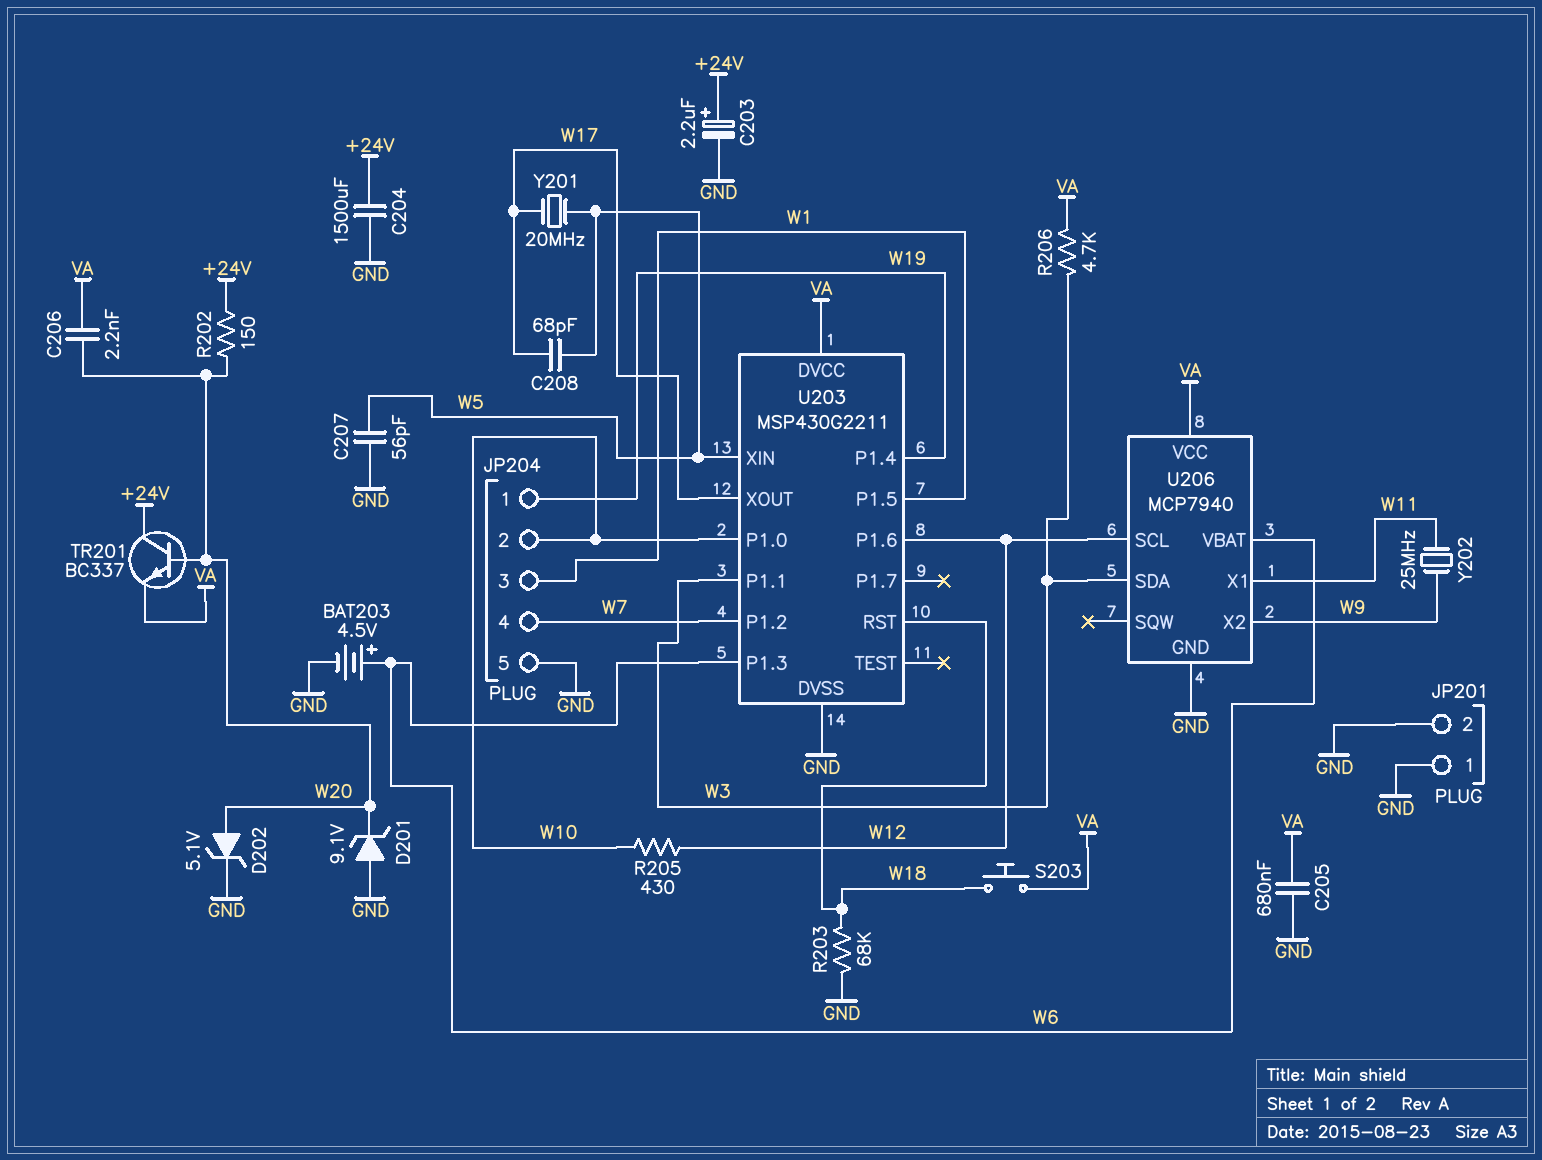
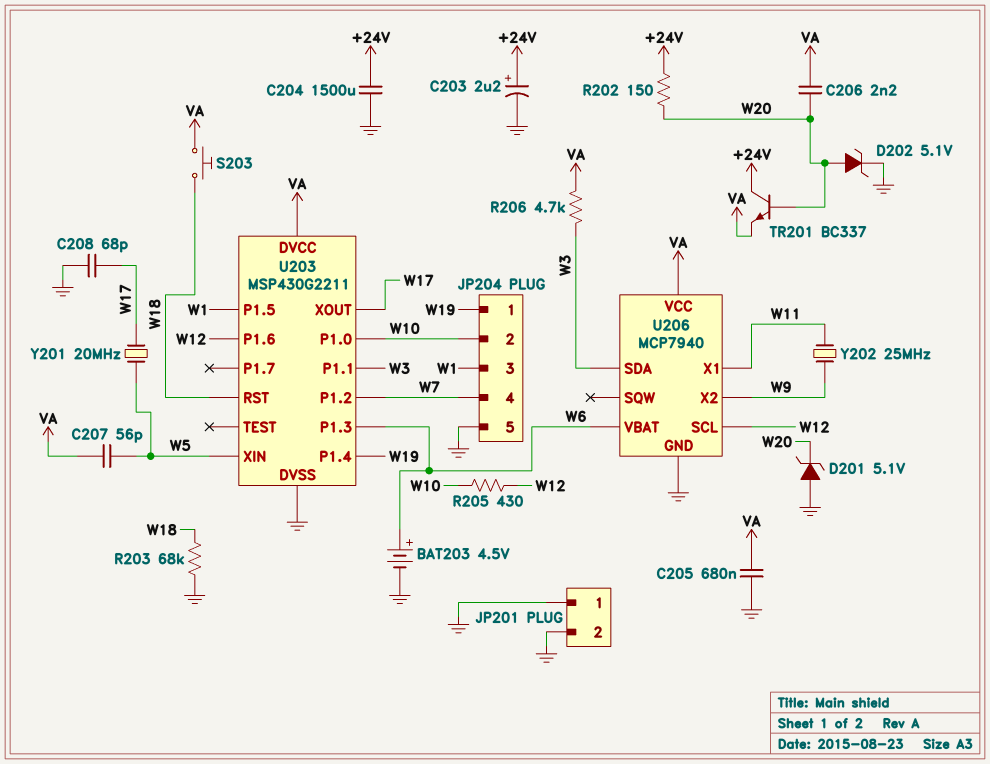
C207: 56pF (GND, W5) -> 56pF (VA, W5)
C208: 68pF (W5, W17) -> 68pF (GND, W17)
D201: zener 9.1V (A GND, K W20) -> zener 5.1V (A GND, K W20)

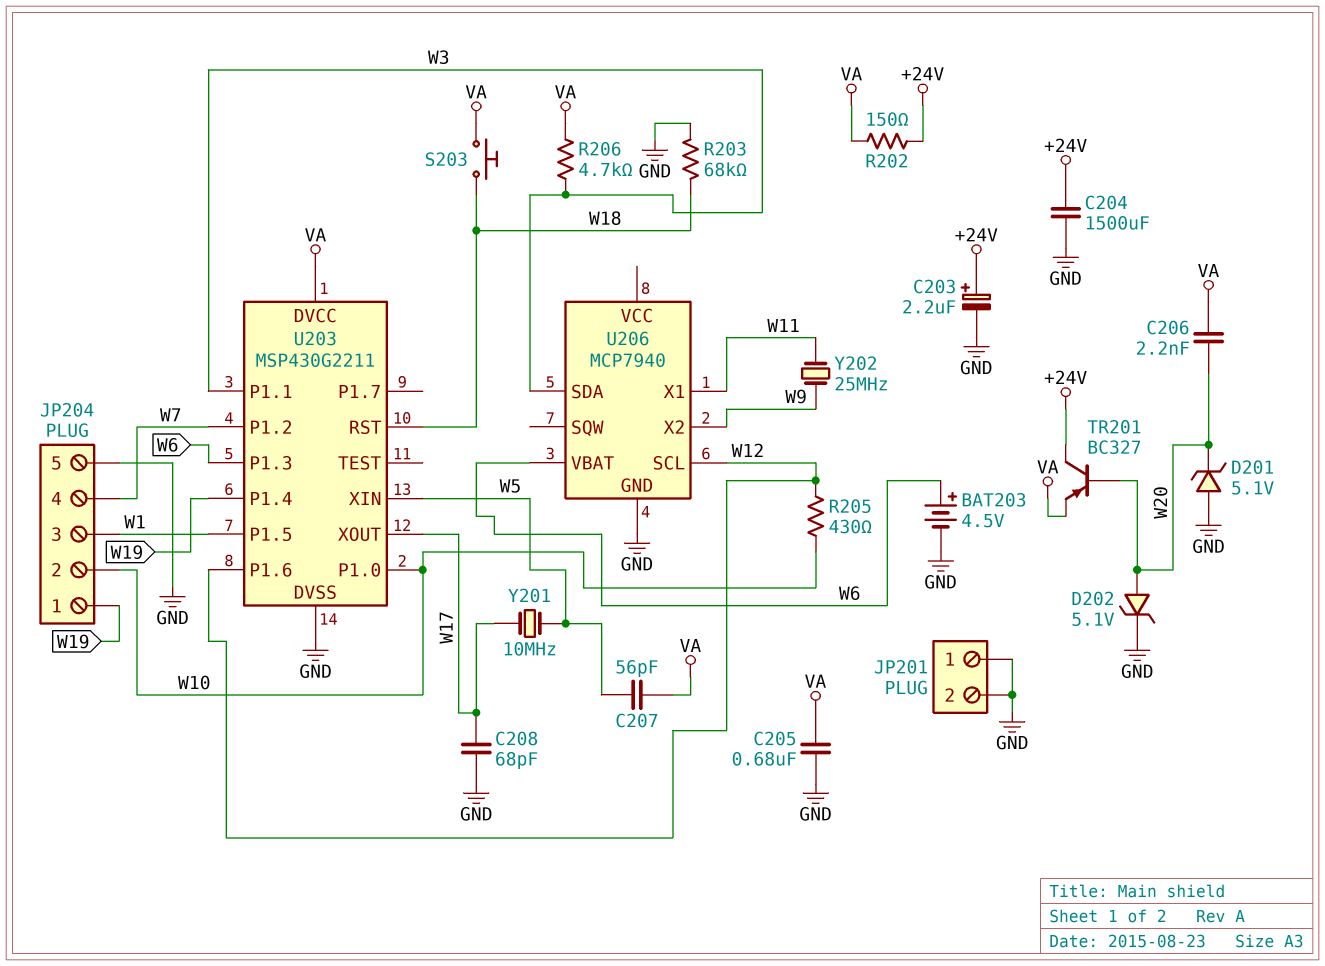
R202: 150 (+24V, W20) -> 150 (+24V, VA)
TR201: NPN BC337 (B W20, C +24V, E VA) -> PNP BC327 (B W20, C +24V, E VA)
U206 pin VCC: VA -> none
Y201: 20MHz (W5, W17) -> 10MHz (W5, W17)

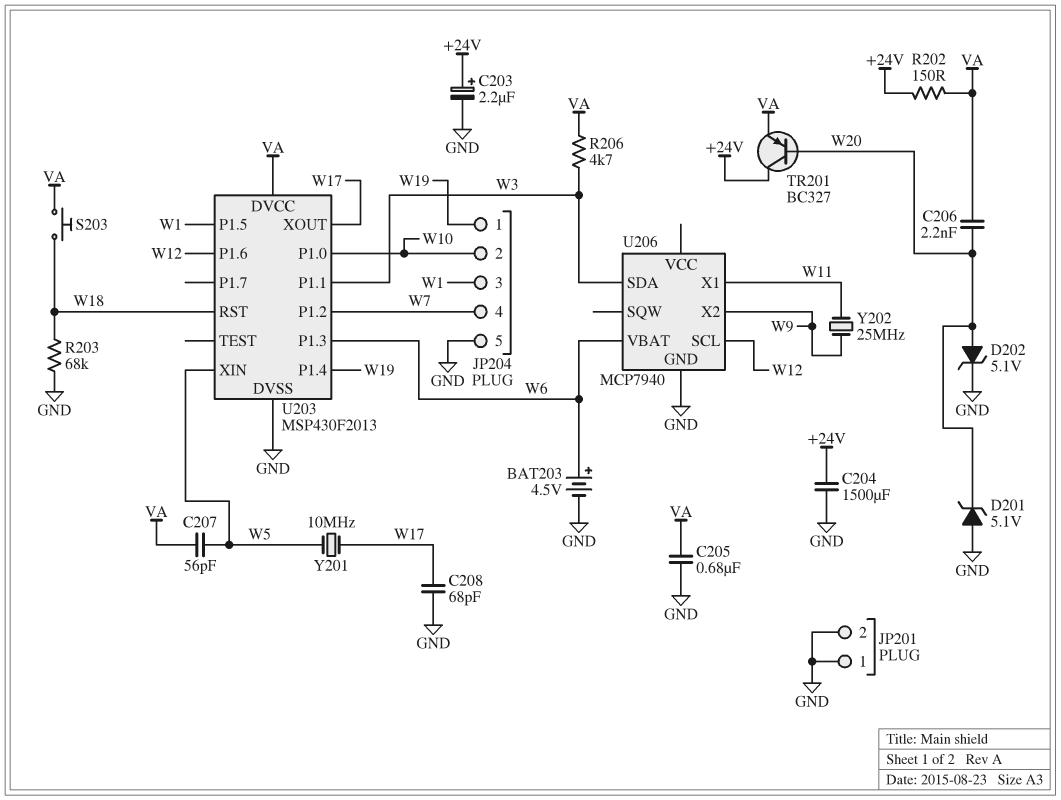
R205: 430 (W10, W12) -> none
U203: MSP430G2211 -> MSP430F2013

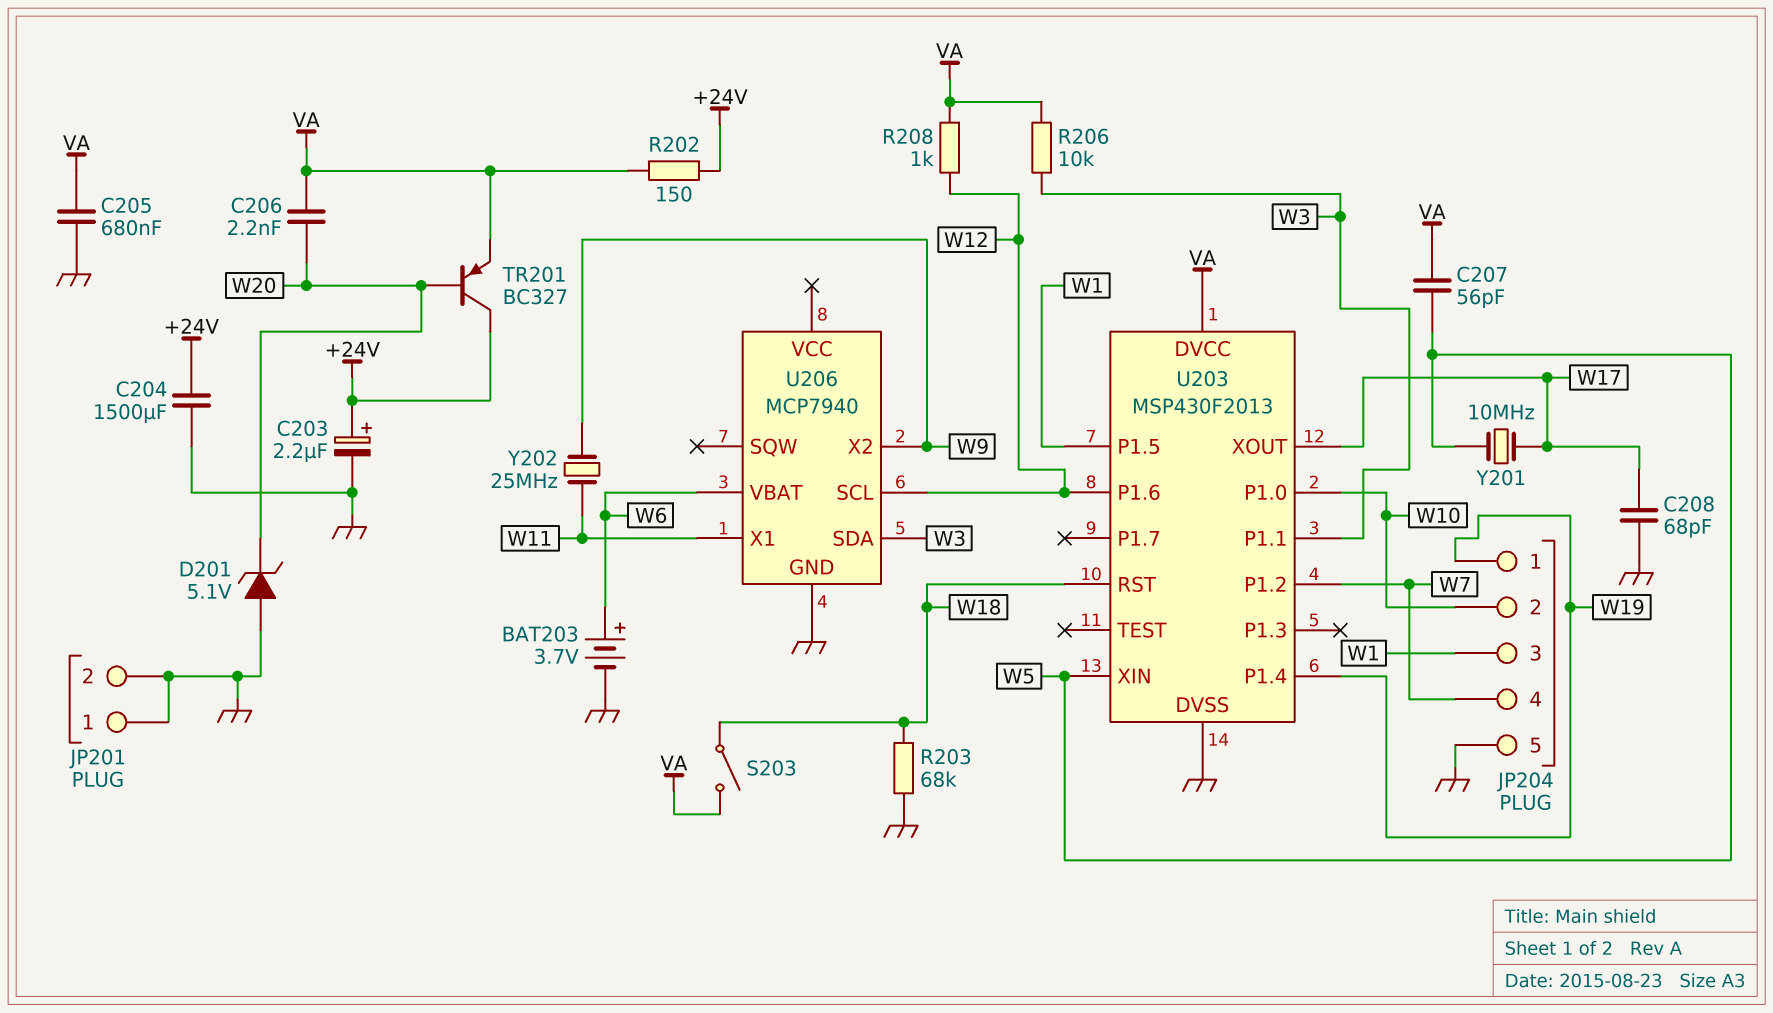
BAT203: 4.5V (plus W6, minus GND) -> 3.7V (plus W6, minus GND)
D202: zener 5.1V (A W20, K GND) -> none
R206: 4.7k (VA, W3) -> 10k (VA, W3)
R208: none -> 1k (VA, W12)
S203: button (VA, W18) -> switch (VA, W18)
U203 pin P1.3: W6 -> none

